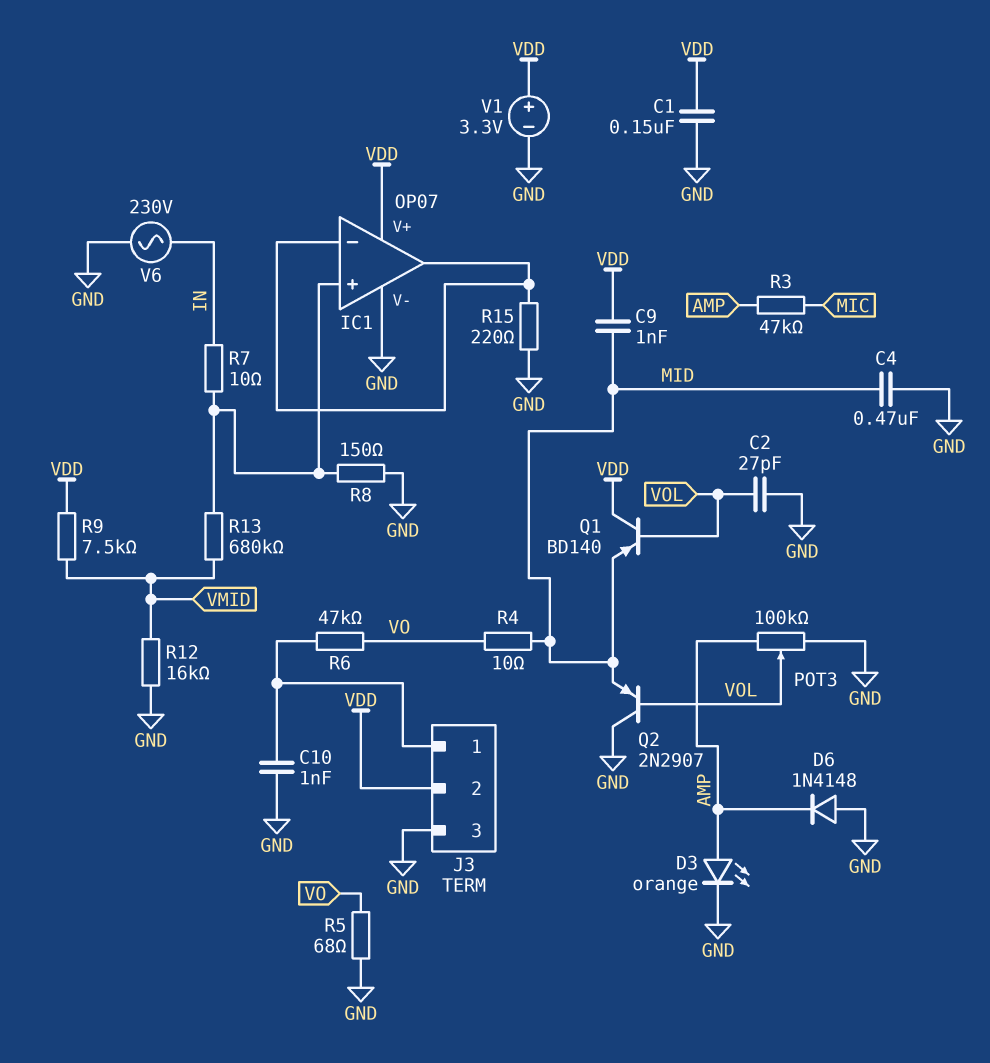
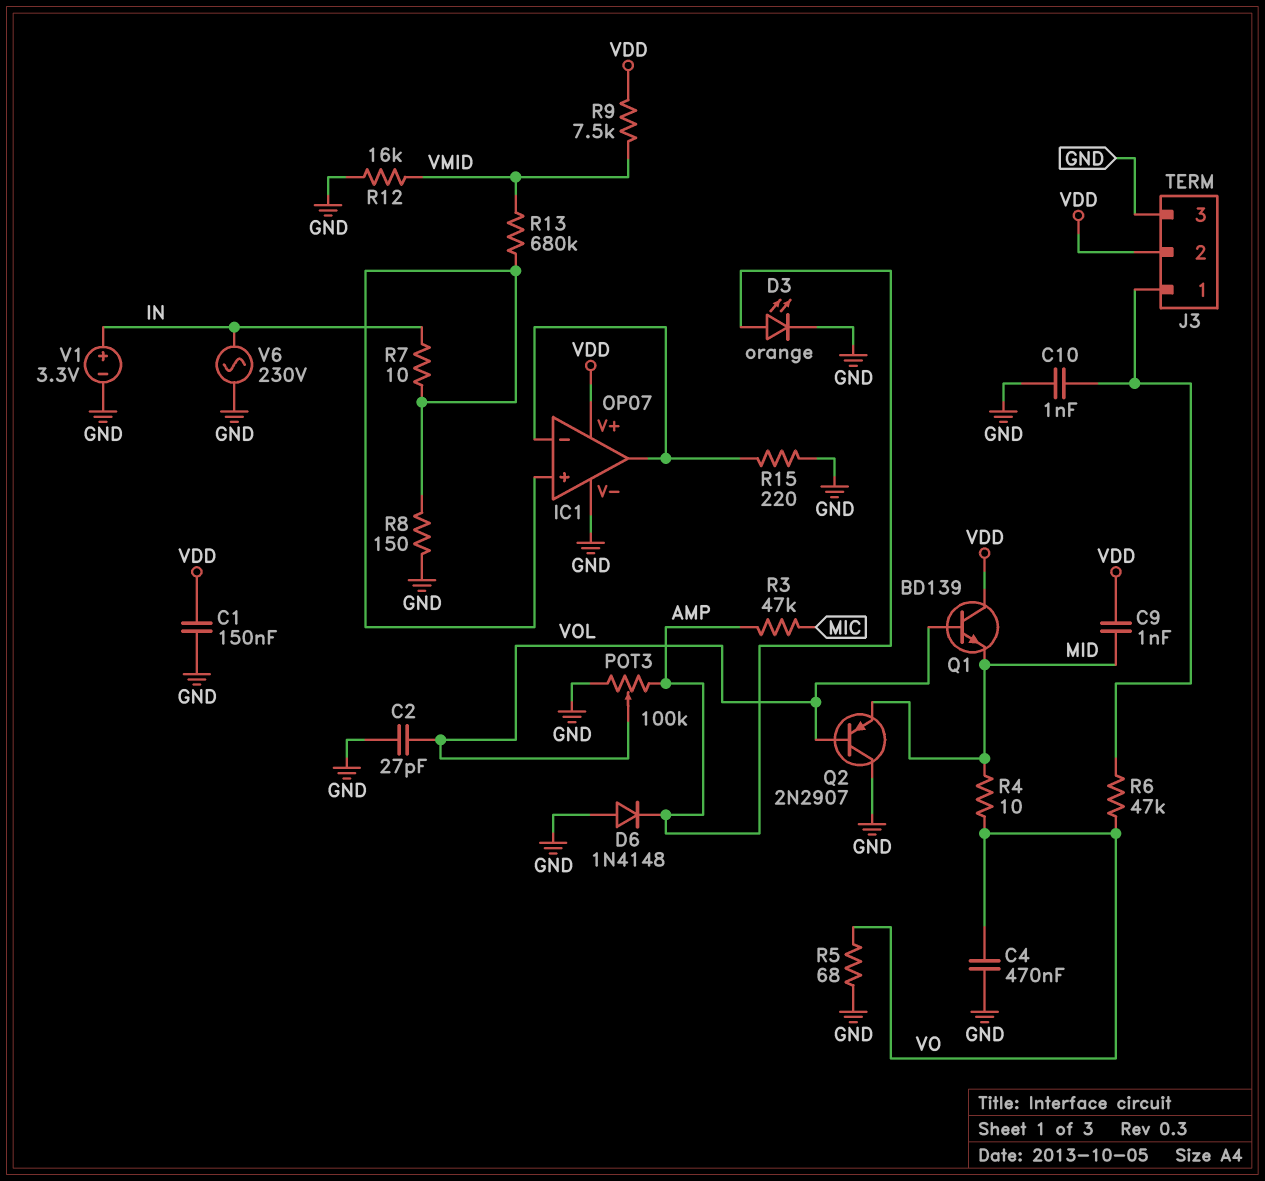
C4: 470nF (GND, MID) -> 470nF (GND, VO)
Q1: PNP BD140 (B VOL, C VDD, E MID) -> NPN BD139 (B VOL, C VDD, E MID)
V1: 3.3V (plus VDD, minus GND) -> 3.3V (plus IN, minus GND)

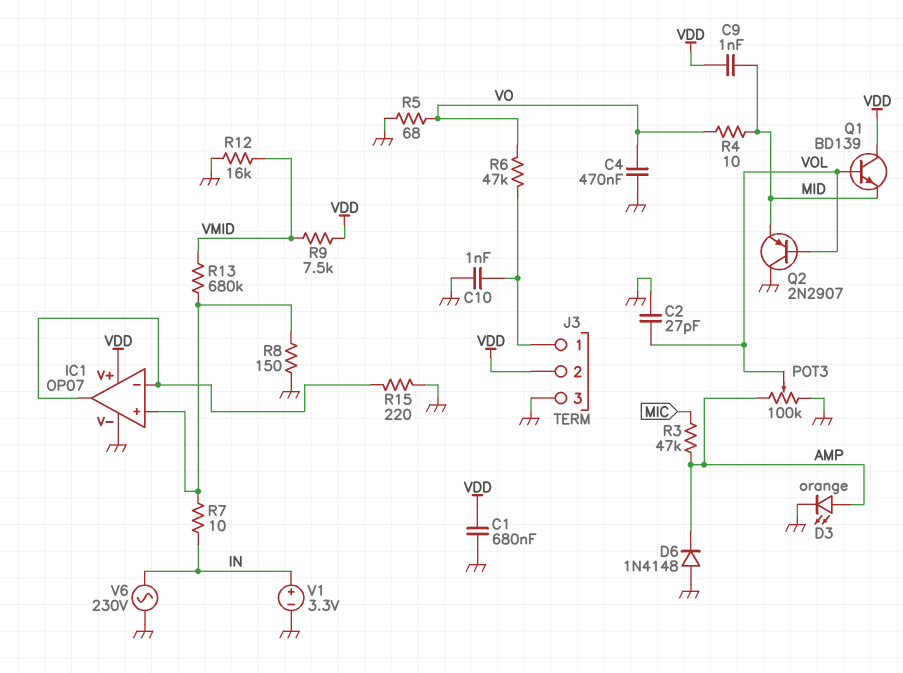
C1: 150nF (GND, VDD) -> 680nF (GND, VDD)

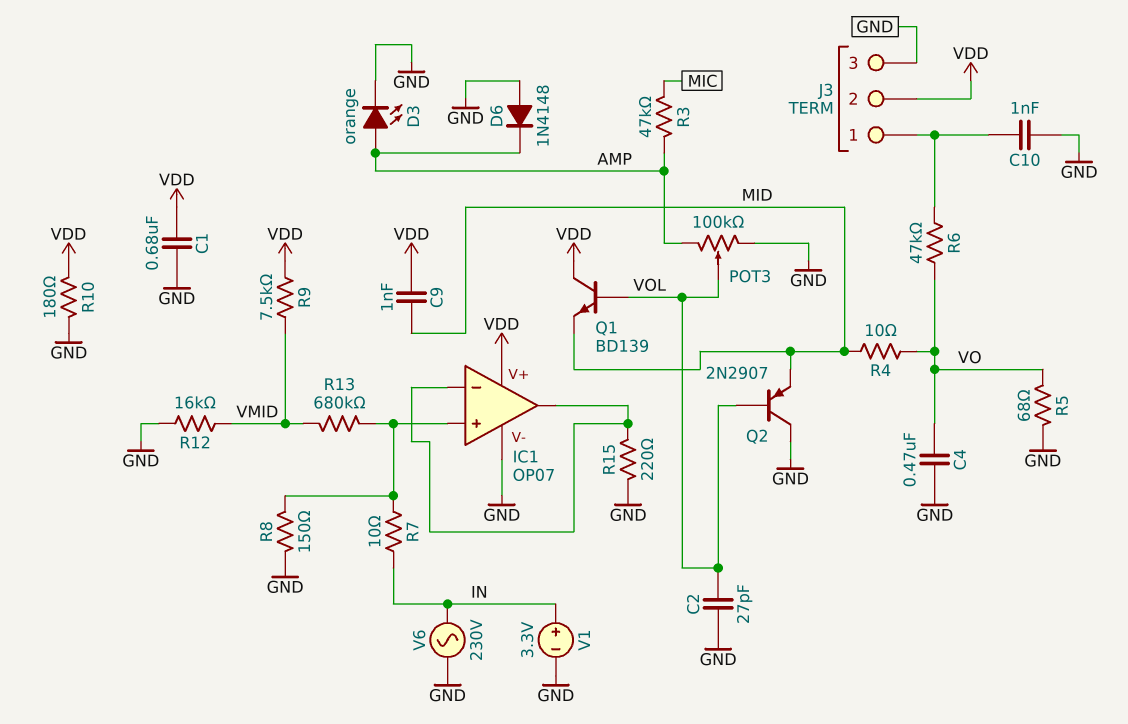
R10: none -> 180 (GND, VDD)

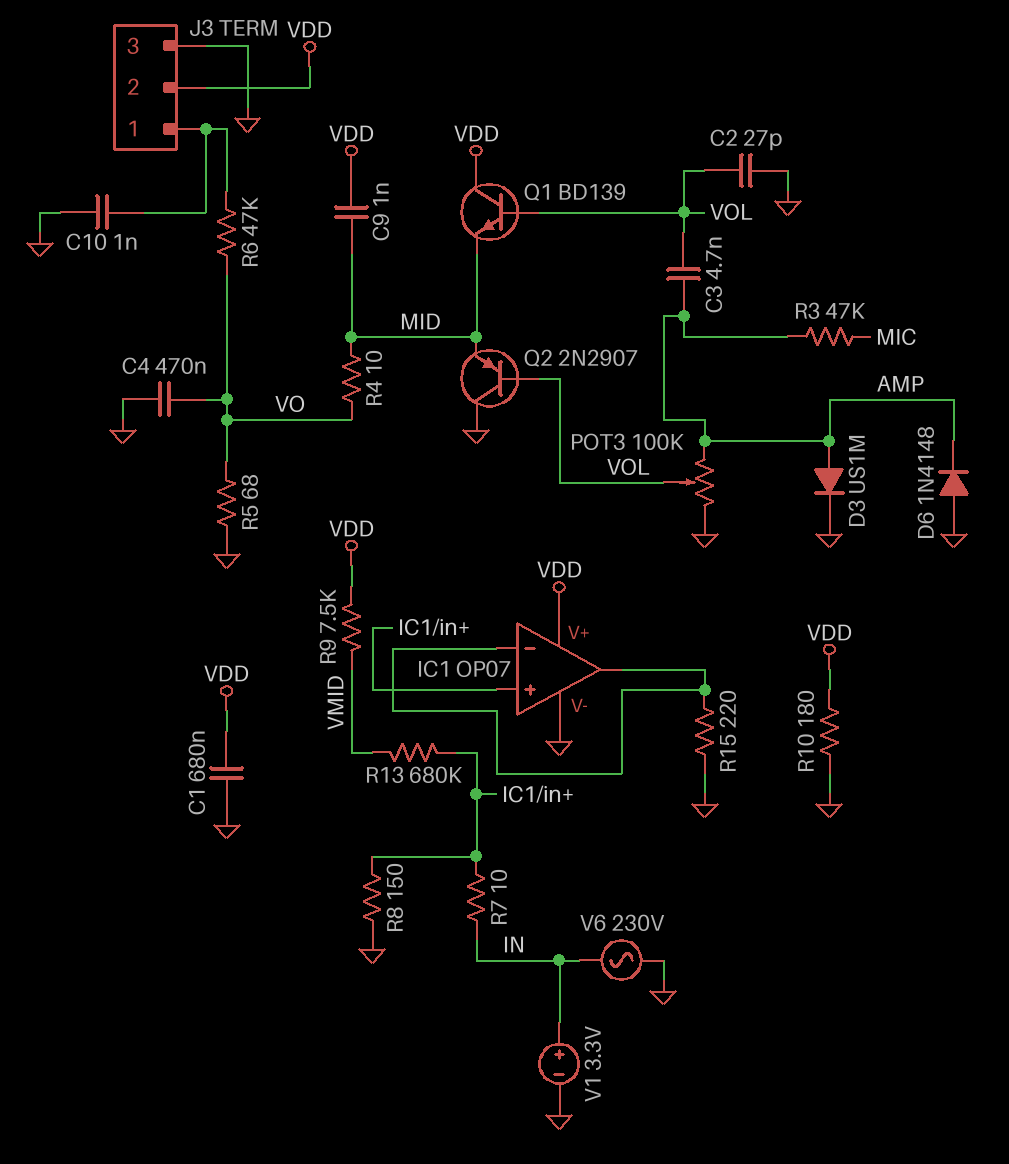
C3: none -> 4.7nF (AMP, VOL)
D3: LED orange (A AMP, K GND) -> diode US1M (A AMP, K GND)
R12: 16k (GND, VMID) -> none

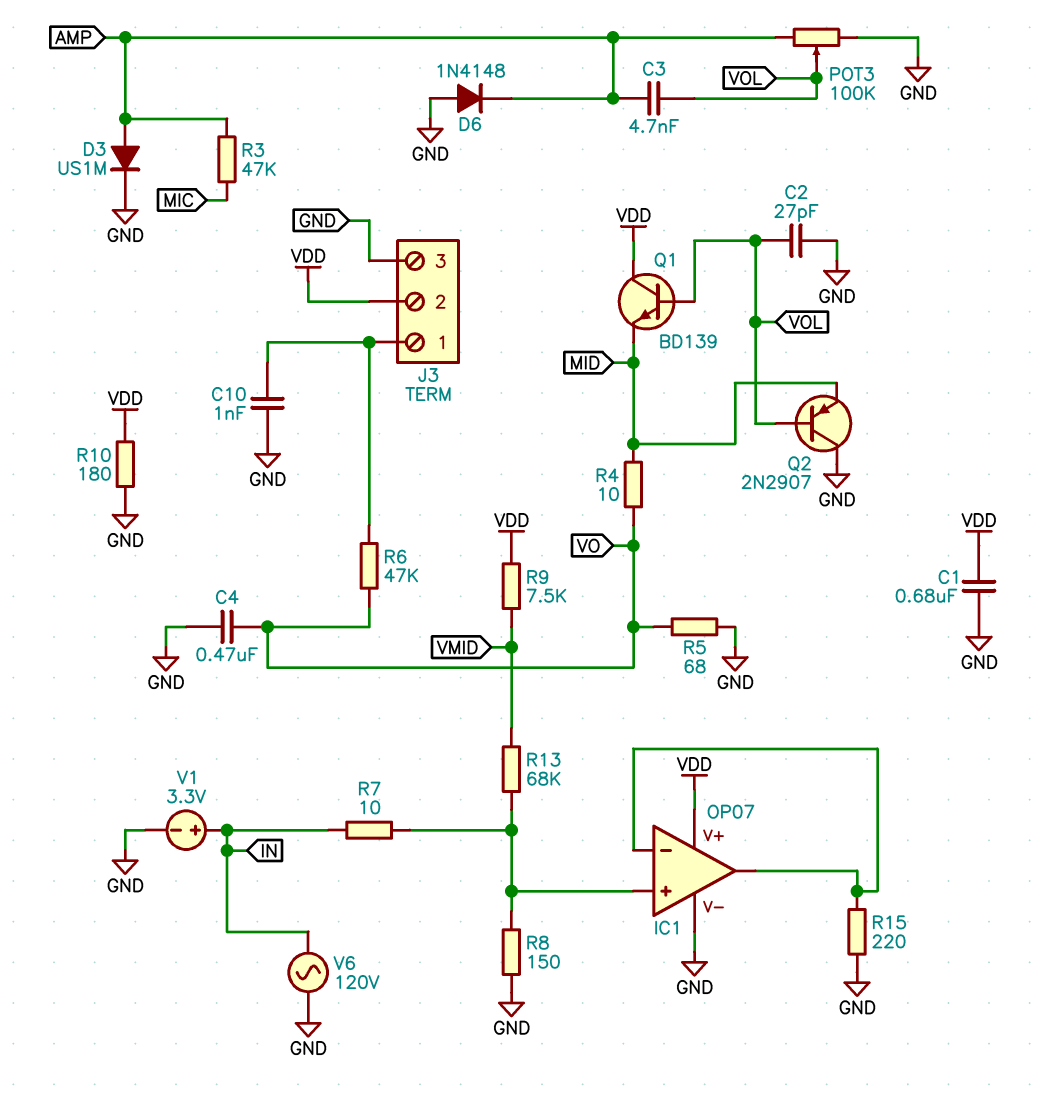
C9: 1nF (MID, VDD) -> none
R13: 680k (IC1/in+, VMID) -> 68k (IC1/in+, VMID)
V6: AC 230V (GND, IN) -> AC 120V (GND, IN)

